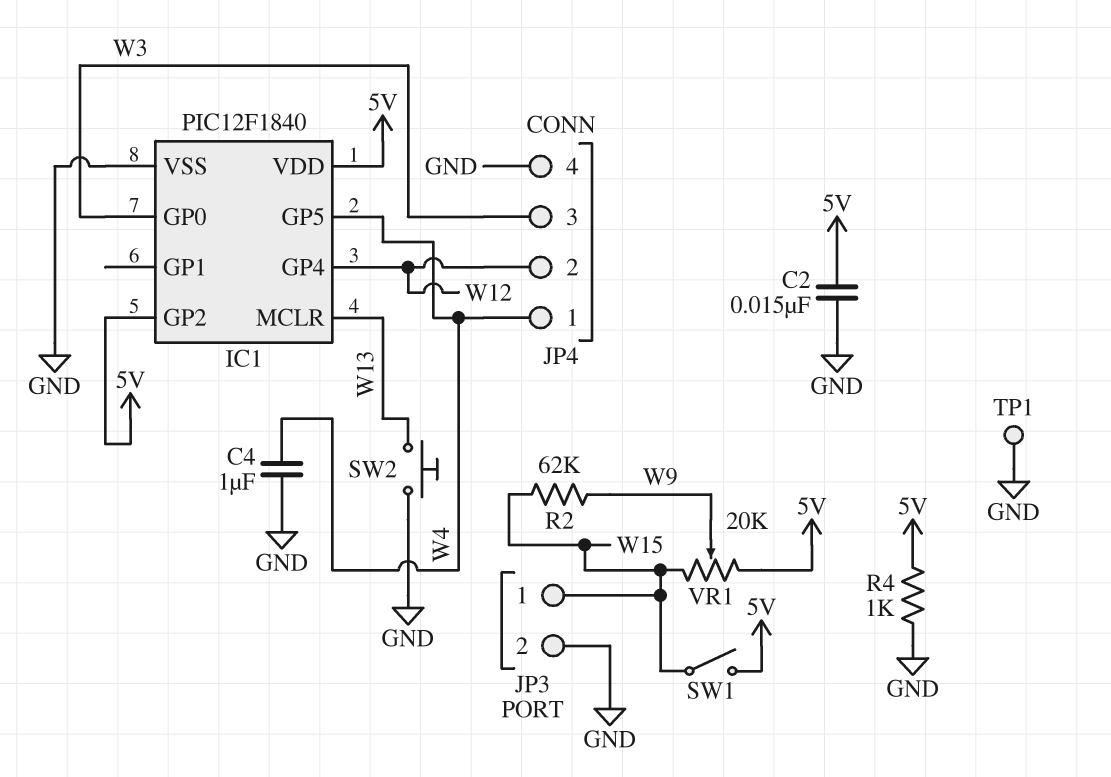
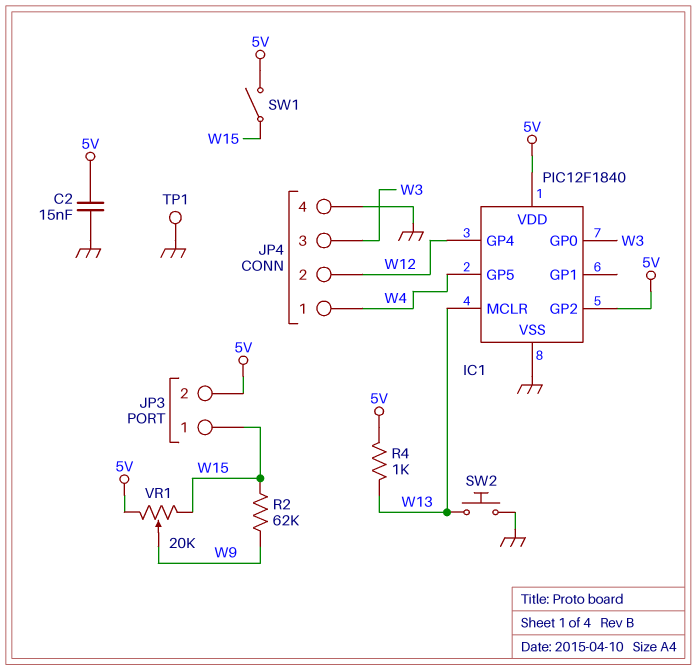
C4: 1uF (GND, W4) -> none
JP3 pin 2: GND -> 5V
R4: 1k (5V, GND) -> 1k (5V, W13)

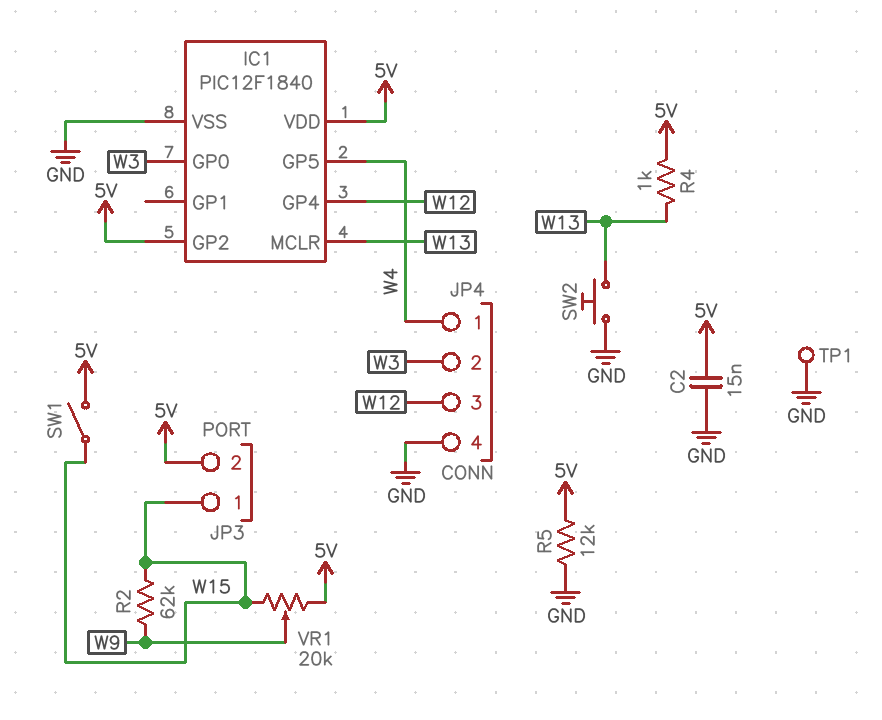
JP4 pin 2: W12 -> W3
JP4 pin 3: W3 -> W12
R5: none -> 12k (5V, GND)

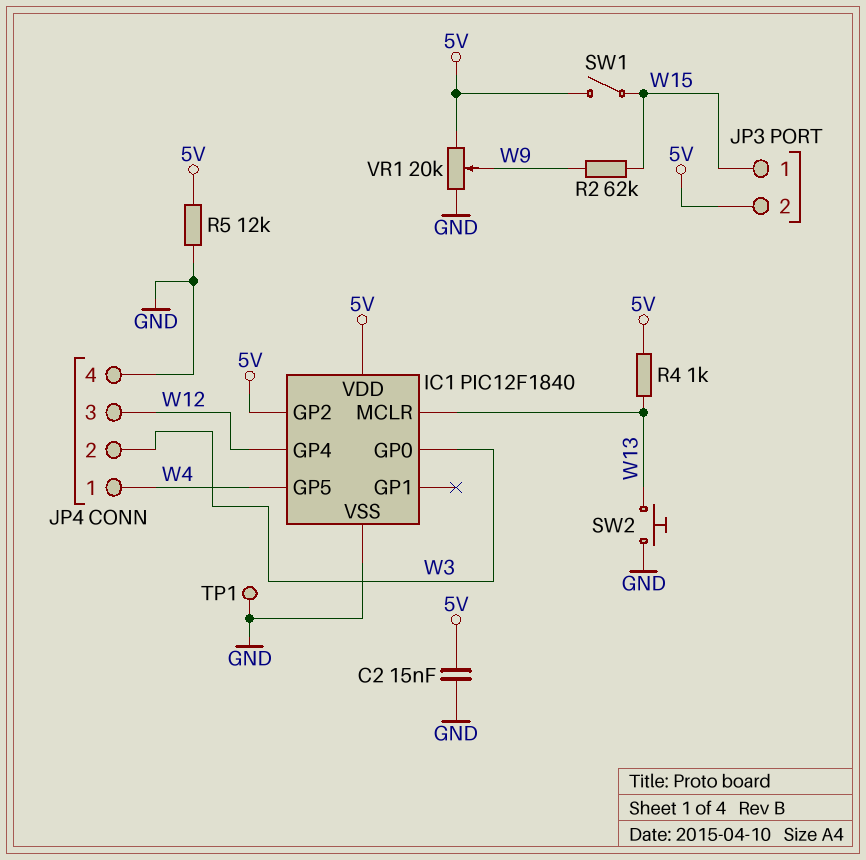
VR1: 20k (5V, W15, wiper W9) -> 20k (5V, GND, wiper W9)

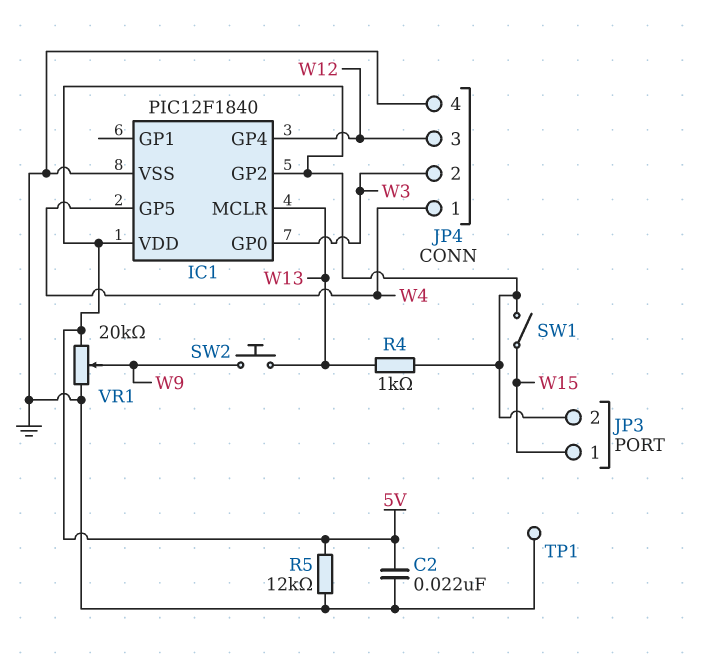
C2: 15nF (5V, GND) -> 22nF (5V, GND)
R2: 62k (W9, W15) -> none
SW2: button (GND, W13) -> button (W9, W13)

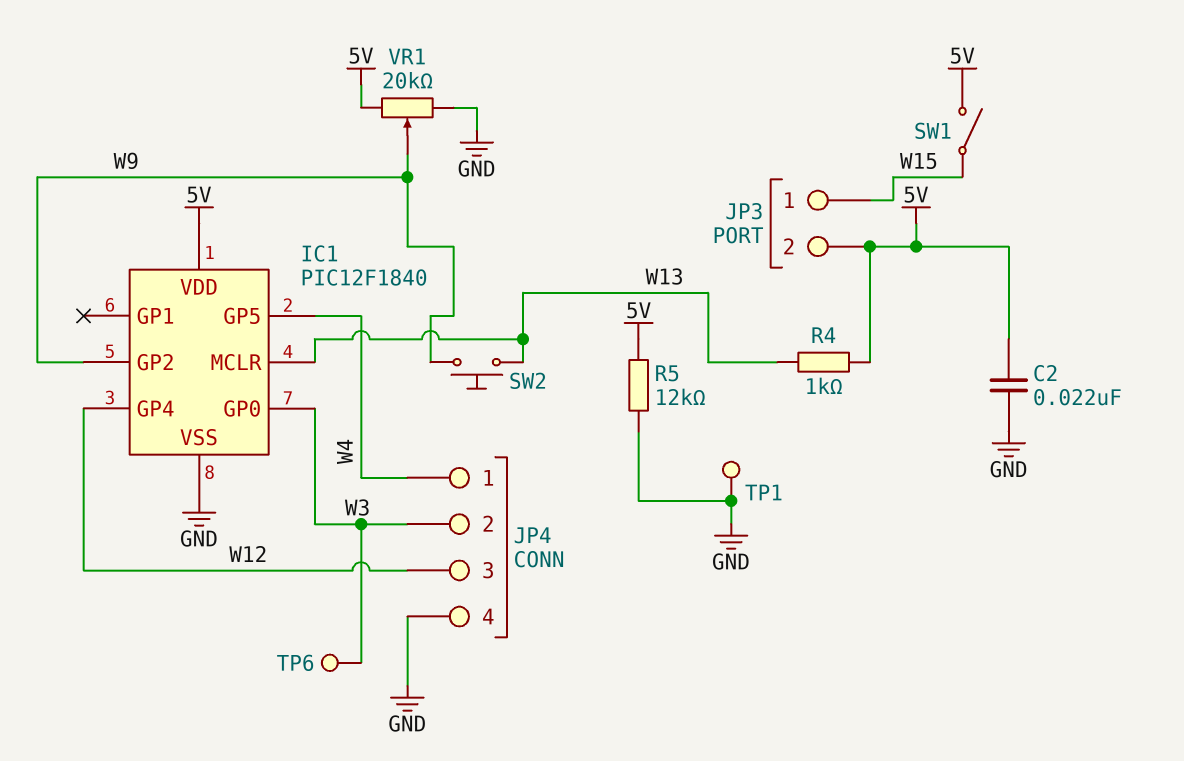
IC1 pin GP2: 5V -> W9
TP6: none -> test point (W3)

